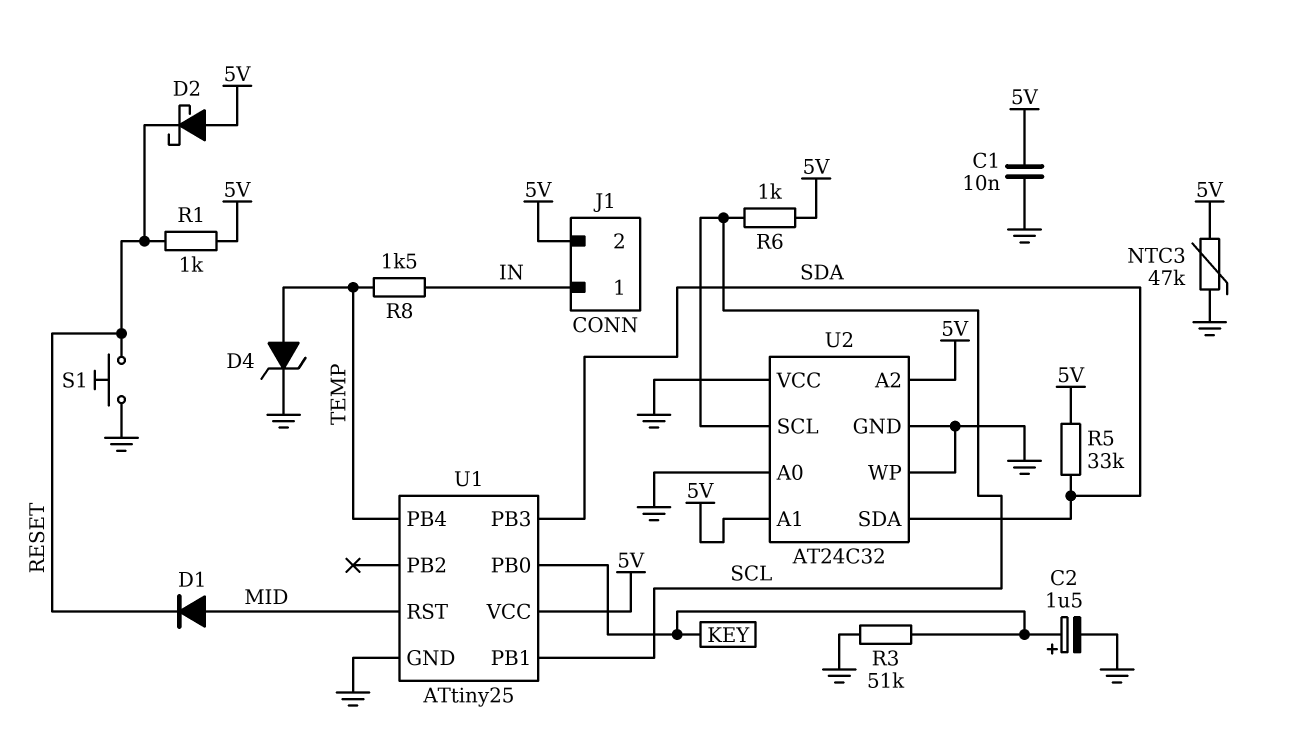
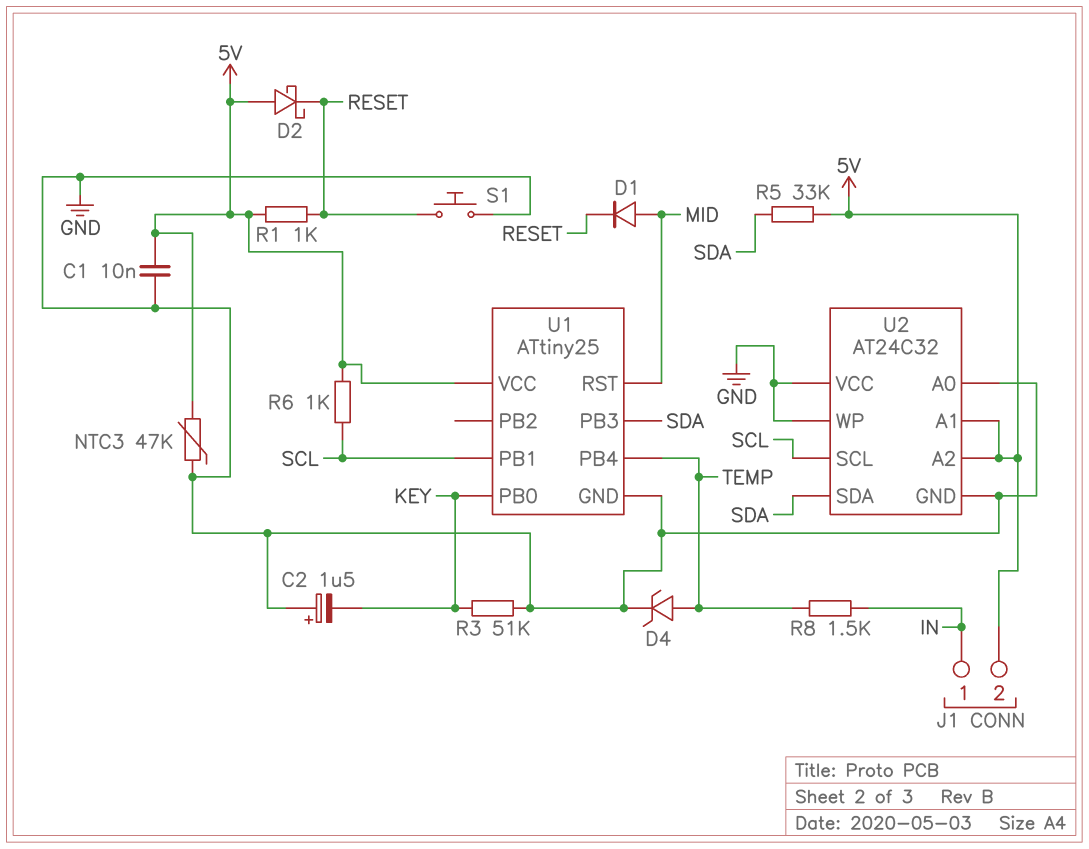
C2: 1.5uF (plus KEY, minus GND) -> 1.5uF (plus GND, minus KEY)

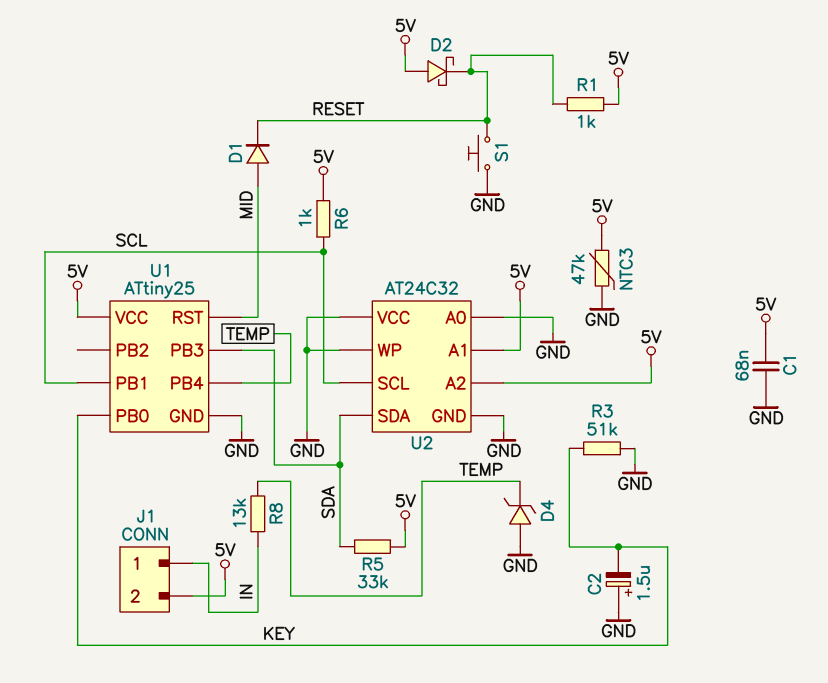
C1: 10nF (5V, GND) -> 68nF (5V, GND)
D4: zener (A TEMP, K GND) -> zener (A GND, K TEMP)
R8: 1.5k (IN, TEMP) -> 13k (IN, TEMP)

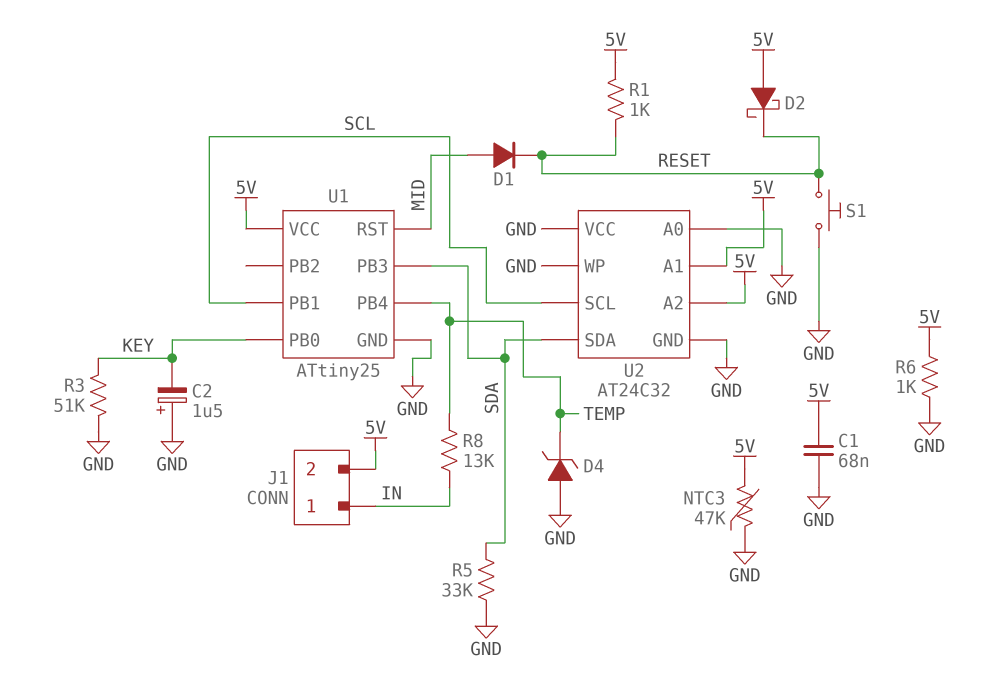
R5: 33k (5V, SDA) -> 33k (GND, SDA)
R6: 1k (5V, SCL) -> 1k (5V, GND)

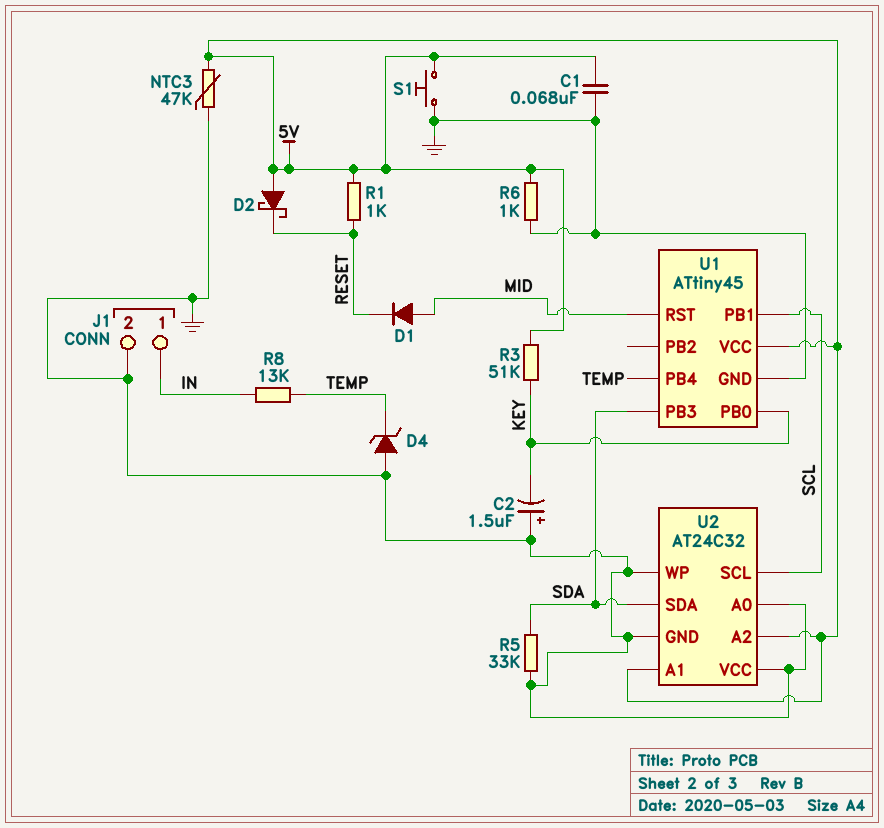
J1 pin 2: 5V -> GND
R3: 51k (GND, KEY) -> 51k (5V, KEY)
S1: button (GND, RESET) -> button (5V, GND)
U1: ATtiny25 -> ATtiny45

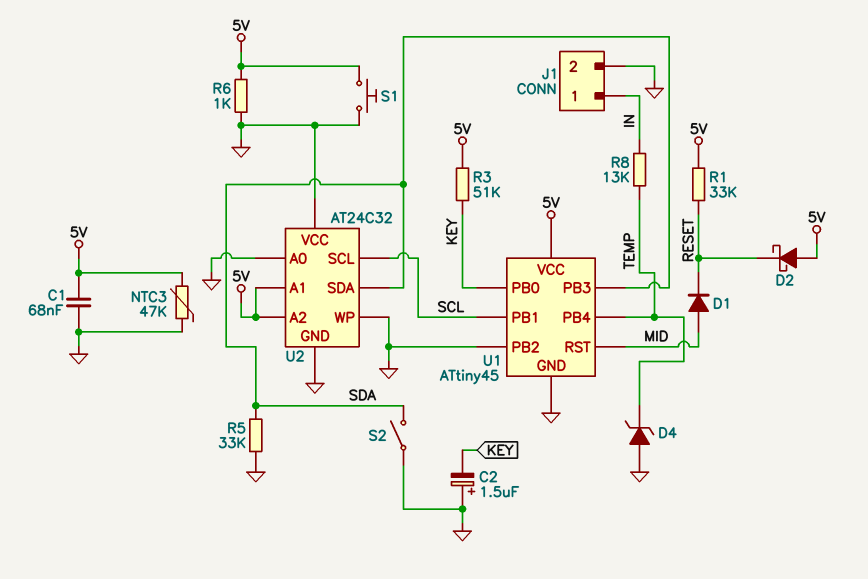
R1: 1k (5V, RESET) -> 33k (5V, RESET)
S2: none -> switch (GND, SDA)
U1 pin PB2: none -> GND

